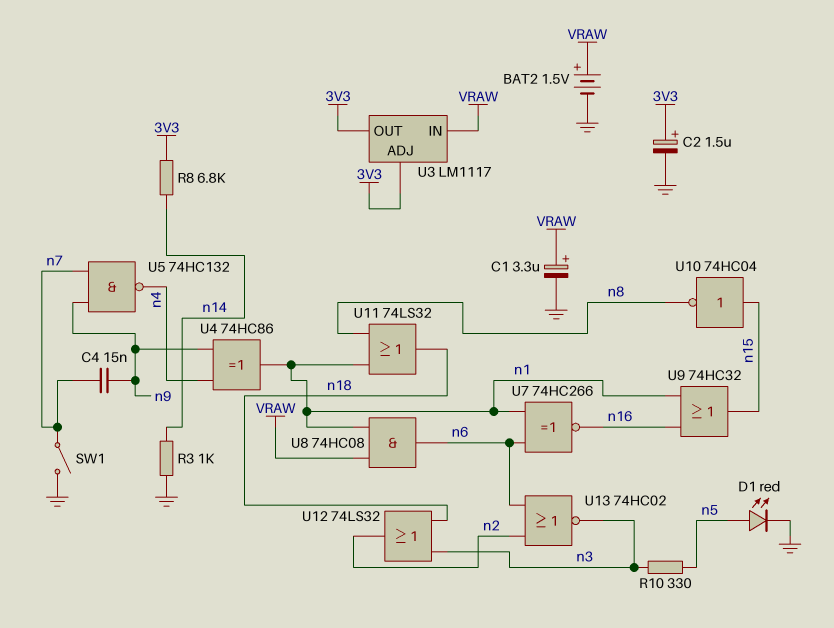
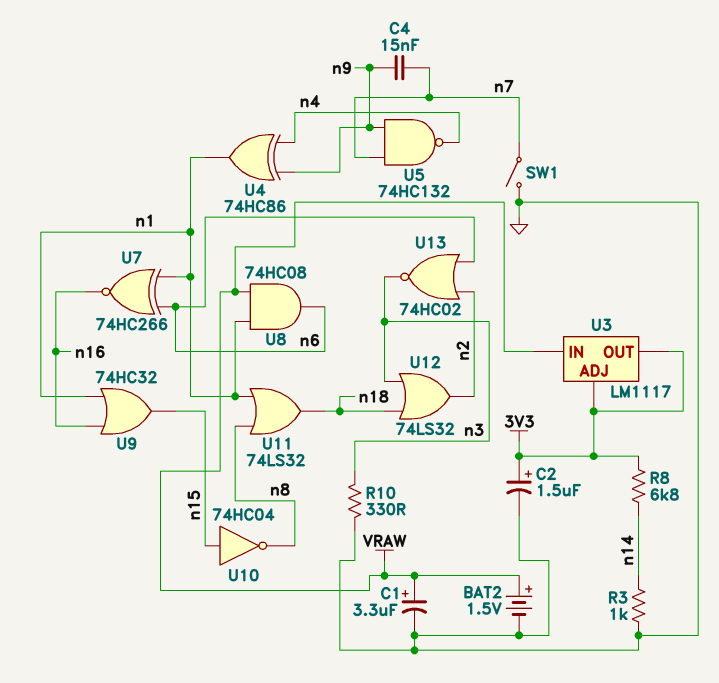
D1: LED red (A n5, K GND) -> none
R10: 330 (n3, n5) -> 330 (GND, n3)

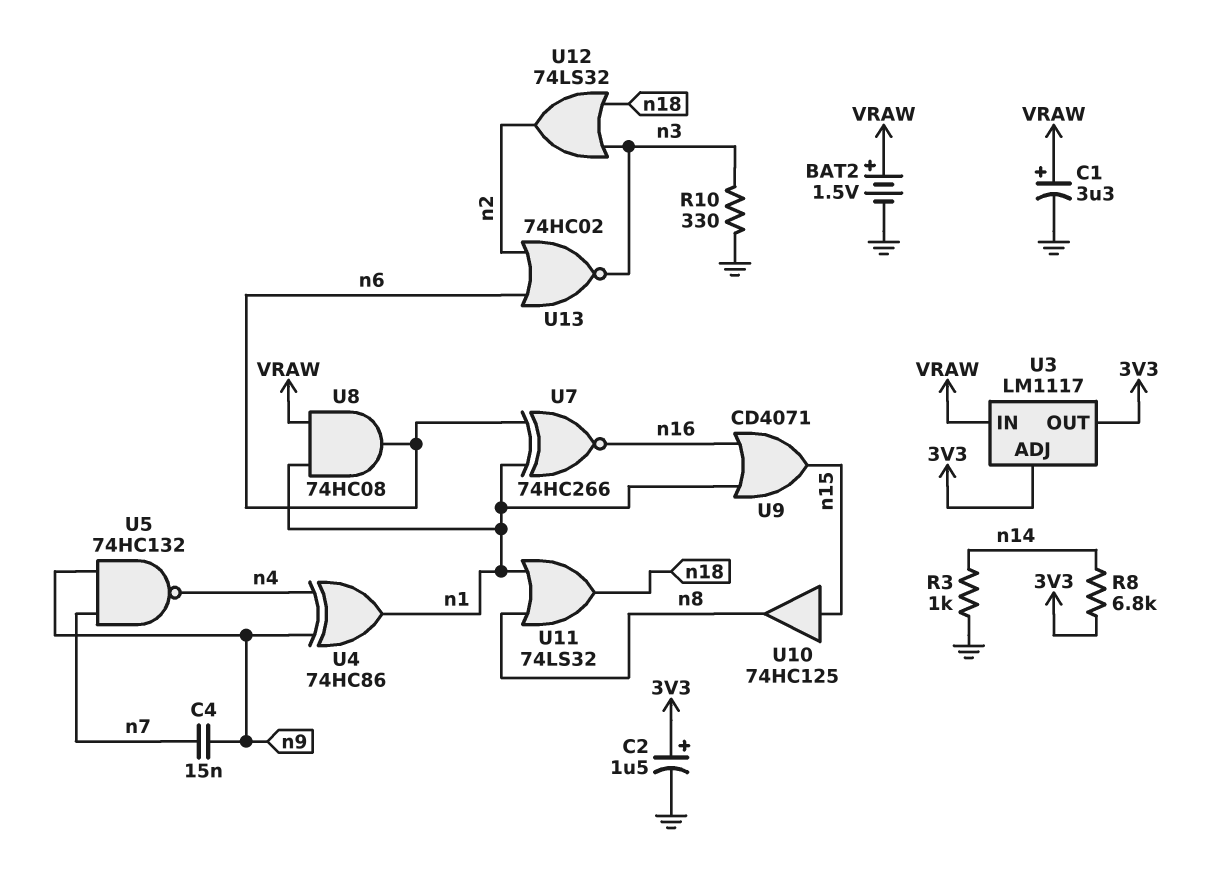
SW1: switch (GND, n7) -> none
U9: OR 74HC32 (in n1, in n16, out n15) -> OR CD4071 (in n1, in n16, out n15)
U10: NOT 74HC04 (in n15, out n8) -> buffer 74HC125 (in n15, out n8)

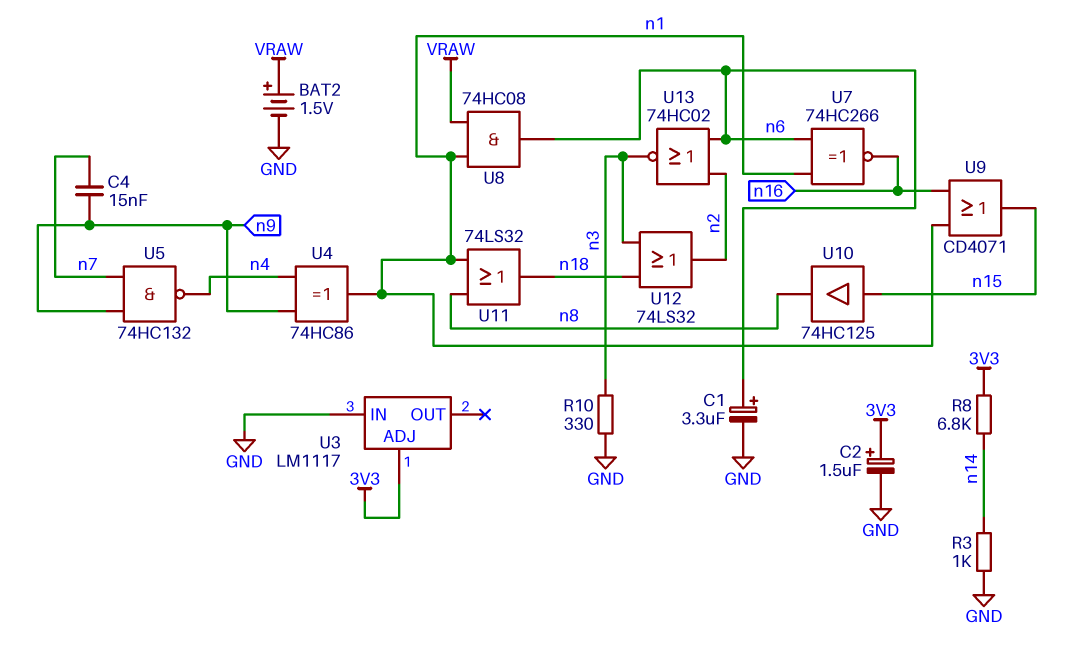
C1: 3.3uF (plus VRAW, minus GND) -> 3.3uF (plus n6, minus GND)
U3 pin IN: VRAW -> GND
U3 pin OUT: 3V3 -> none

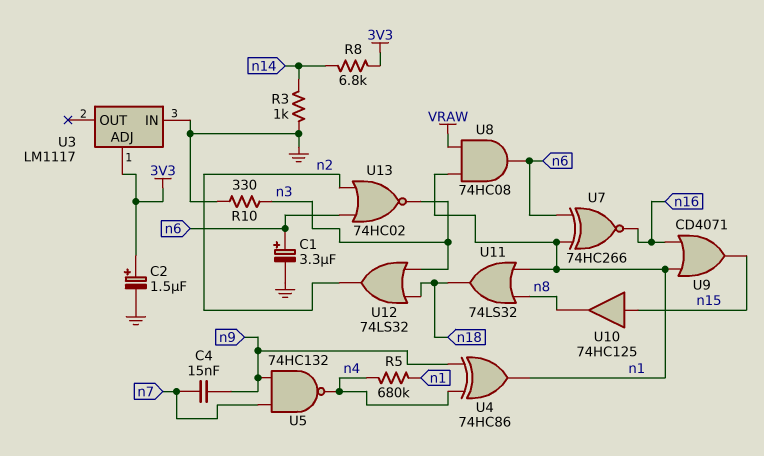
BAT2: 1.5V (plus VRAW, minus GND) -> none
R5: none -> 680k (n1, n4)

